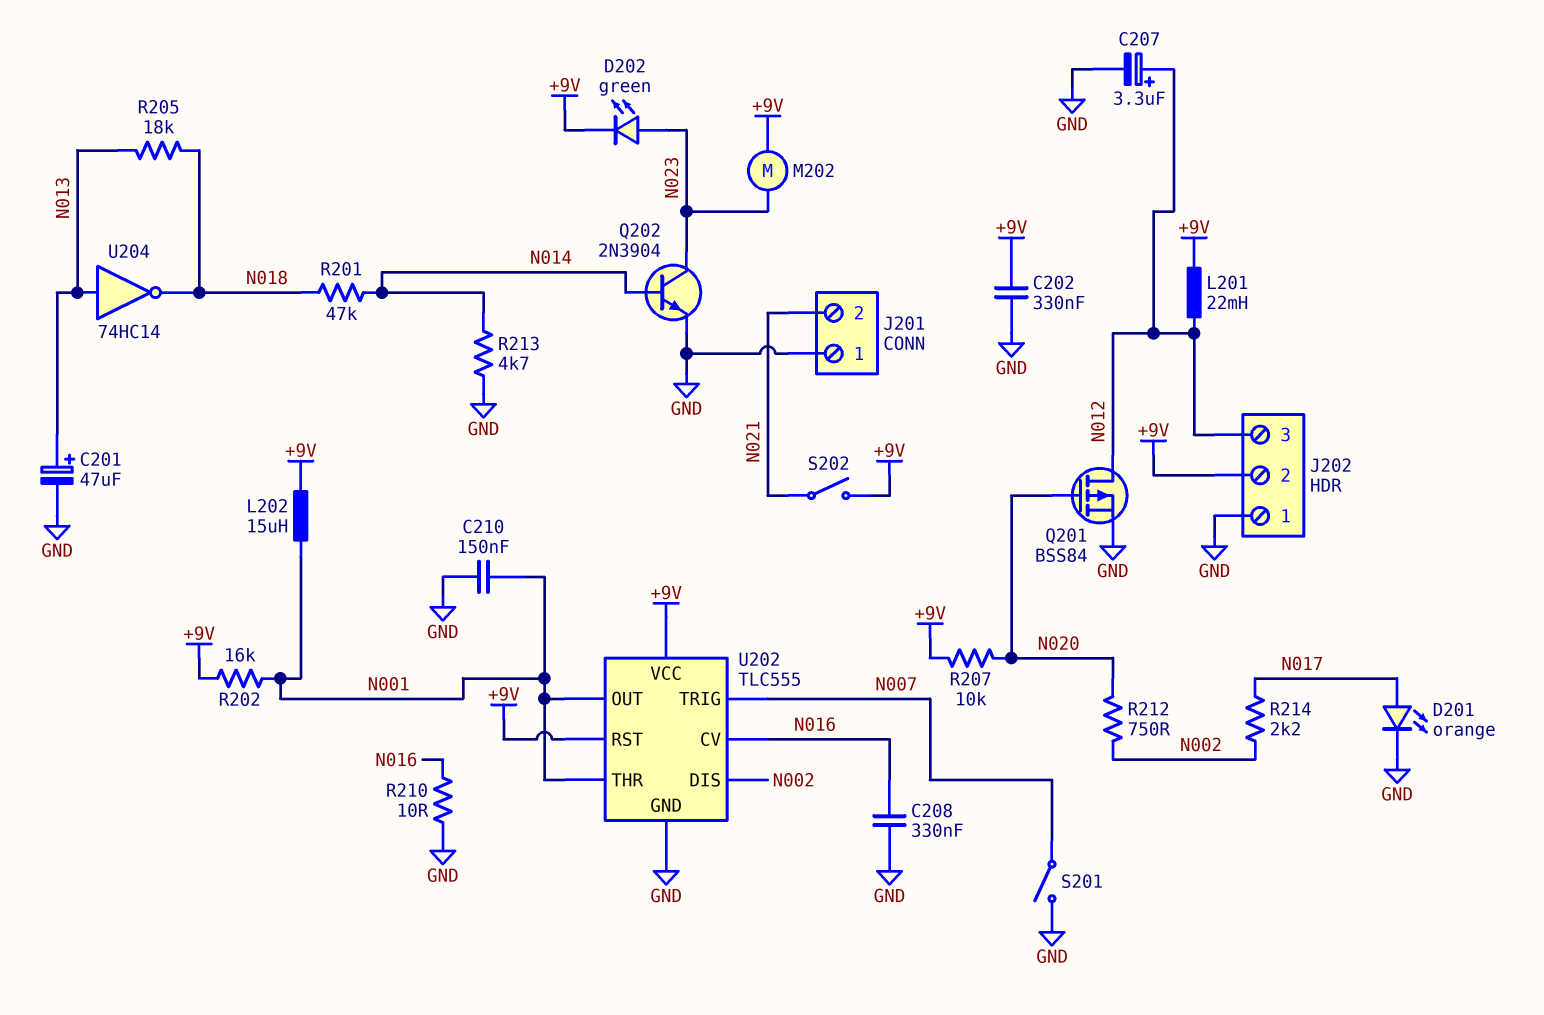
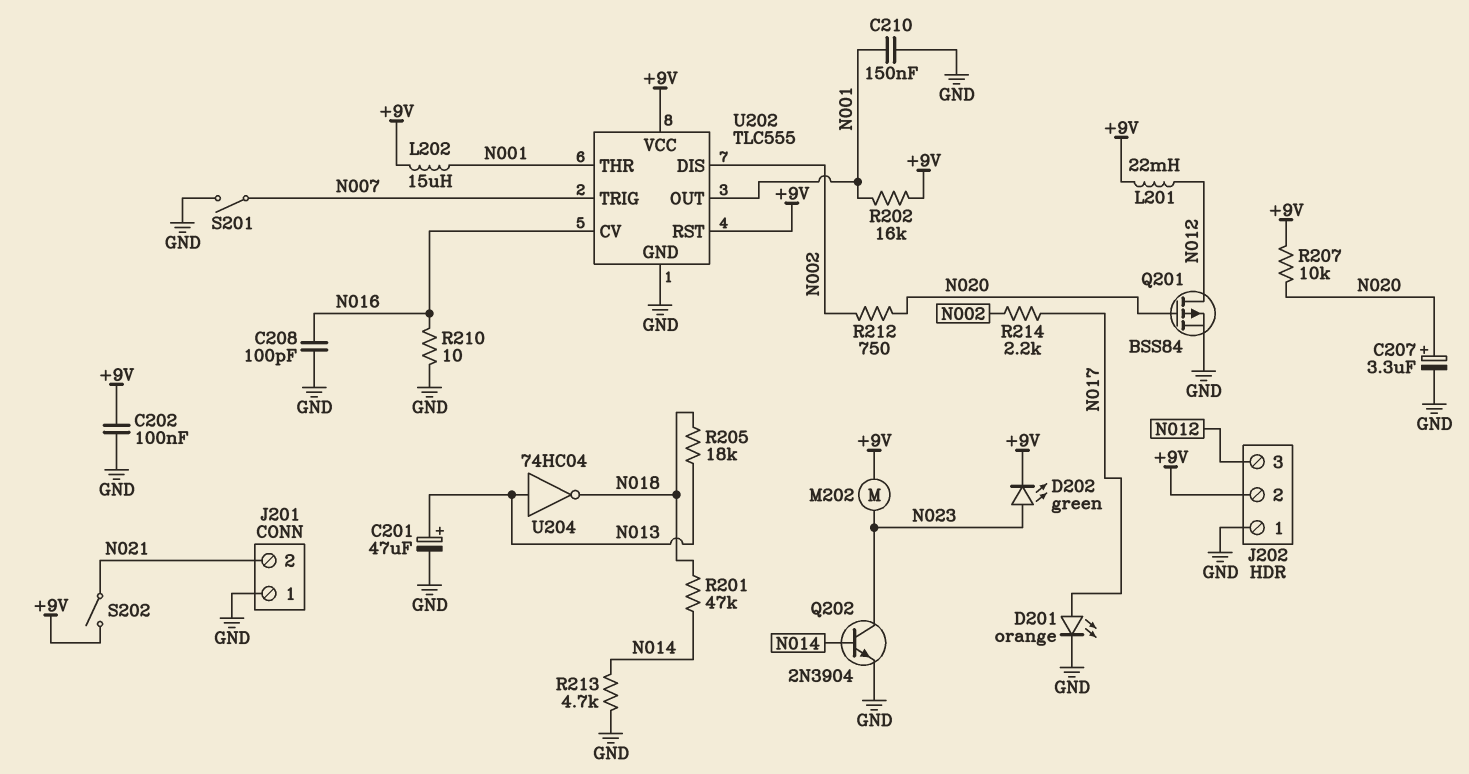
C202: 330nF (+9V, GND) -> 100nF (+9V, GND)
C207: 3.3uF (plus N012, minus GND) -> 3.3uF (plus N020, minus GND)
C208: 330nF (GND, N016) -> 100pF (GND, N016)
U204: NOT 74HC14 (in N013, out N018) -> NOT 74HC04 (in N013, out N018)

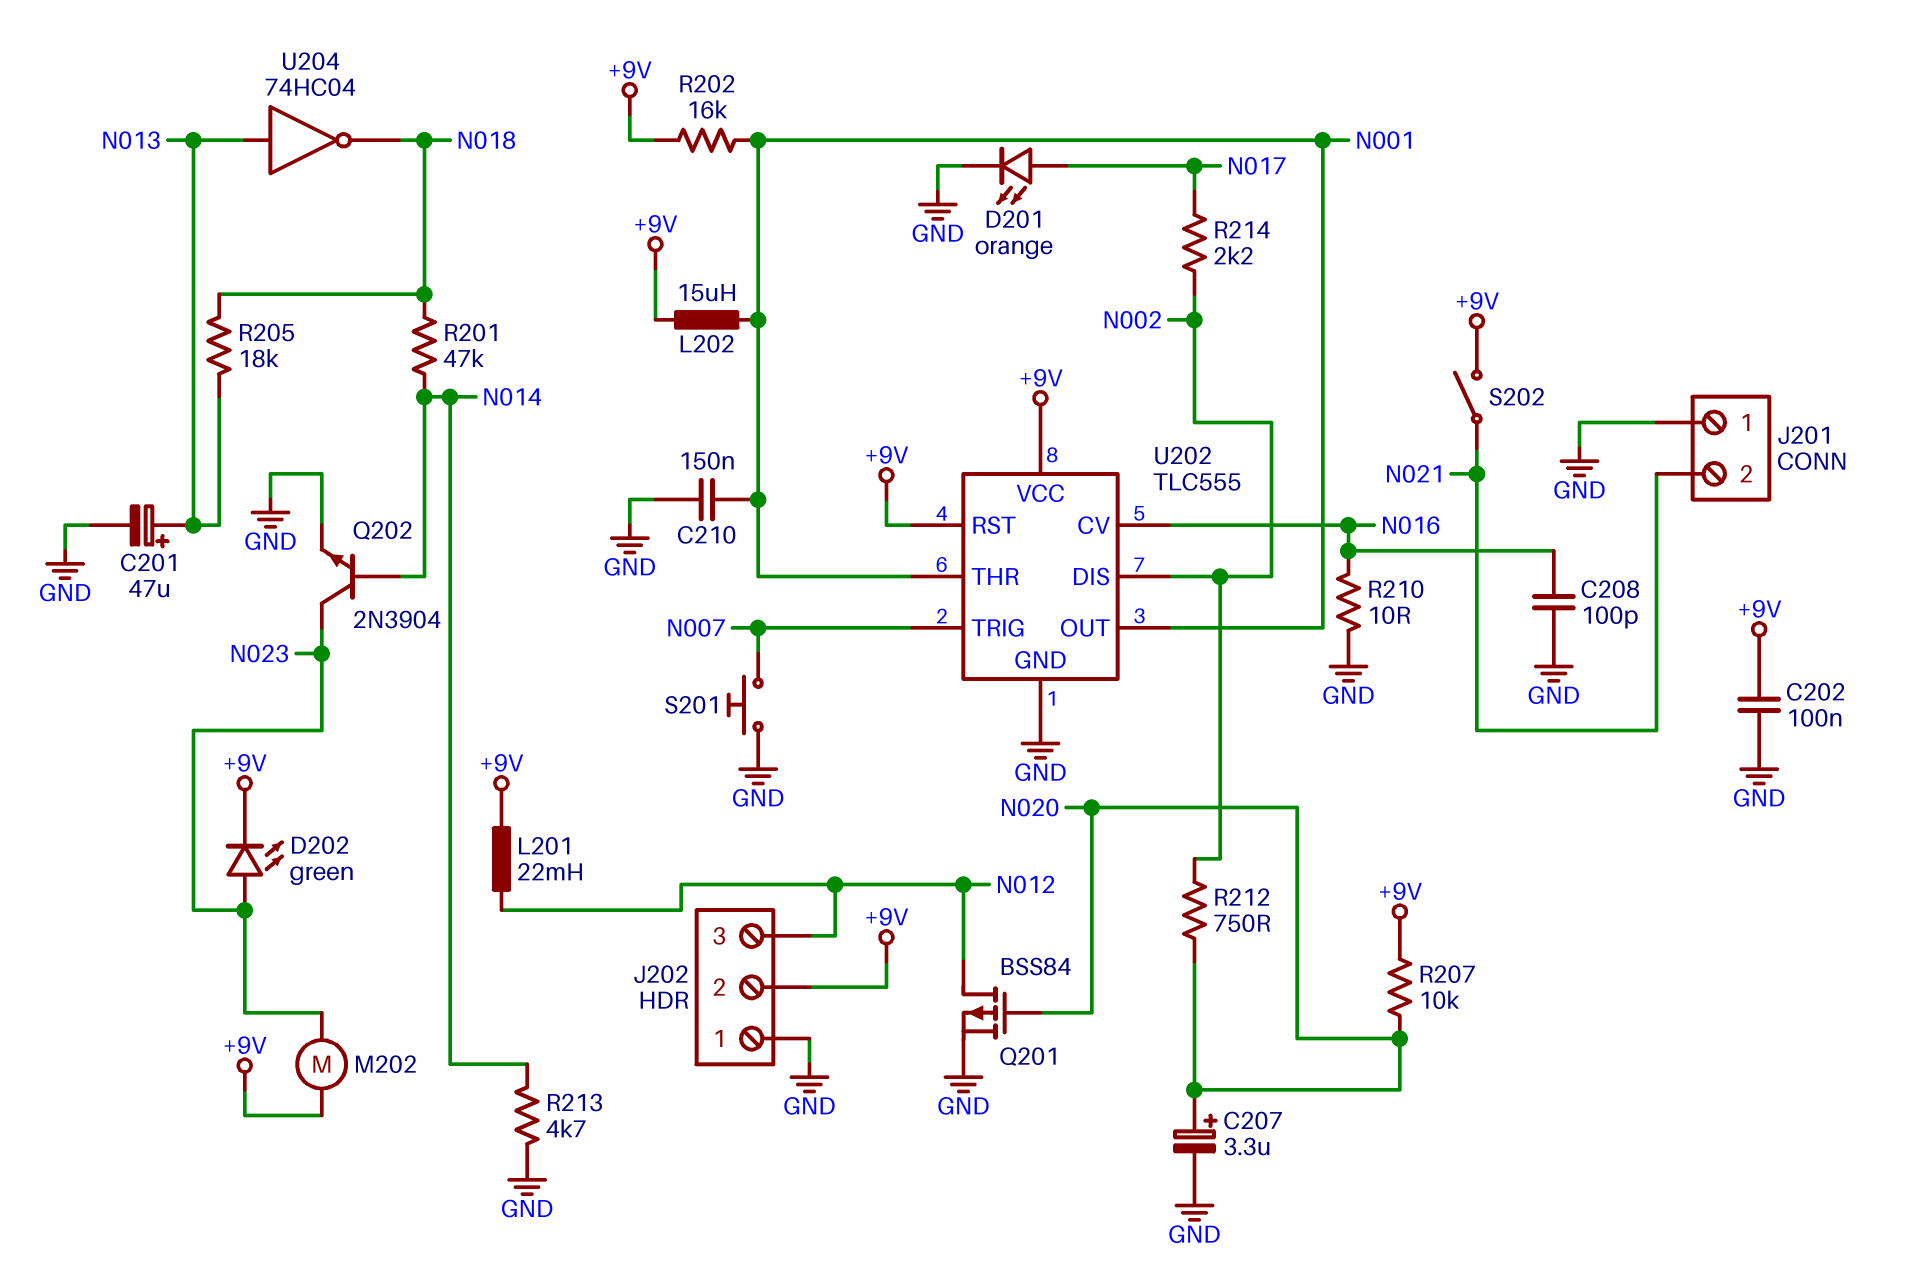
S201: switch (GND, N007) -> button (GND, N007)

